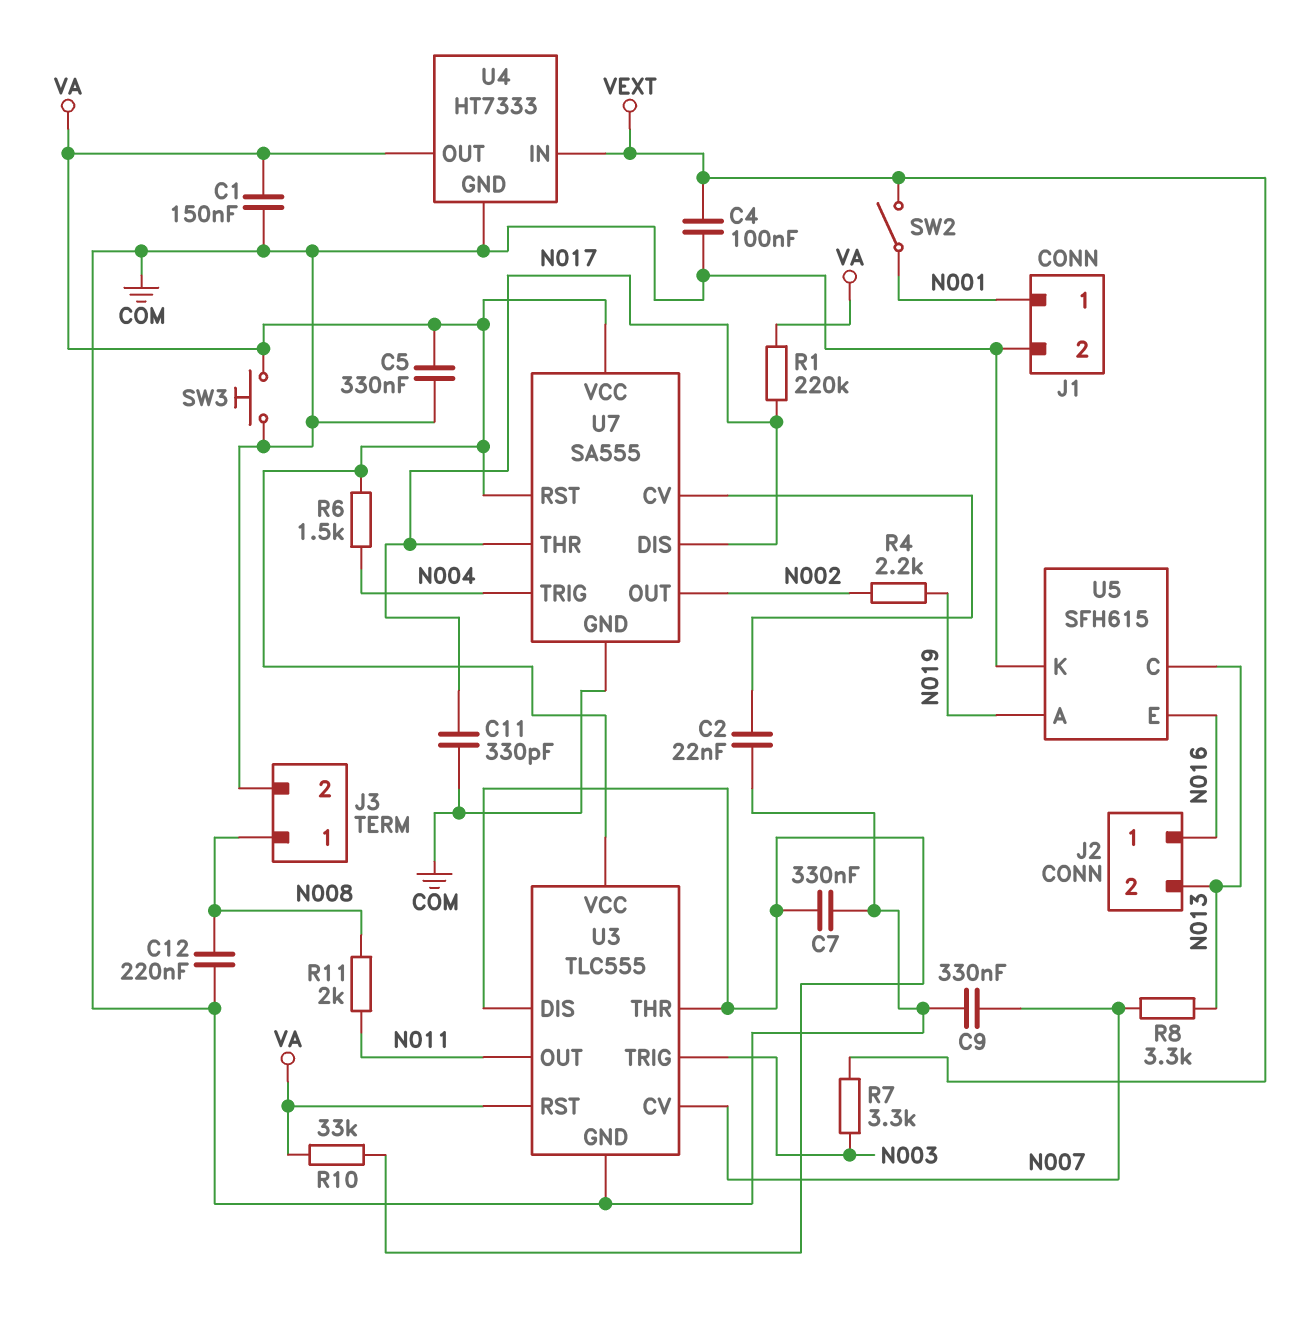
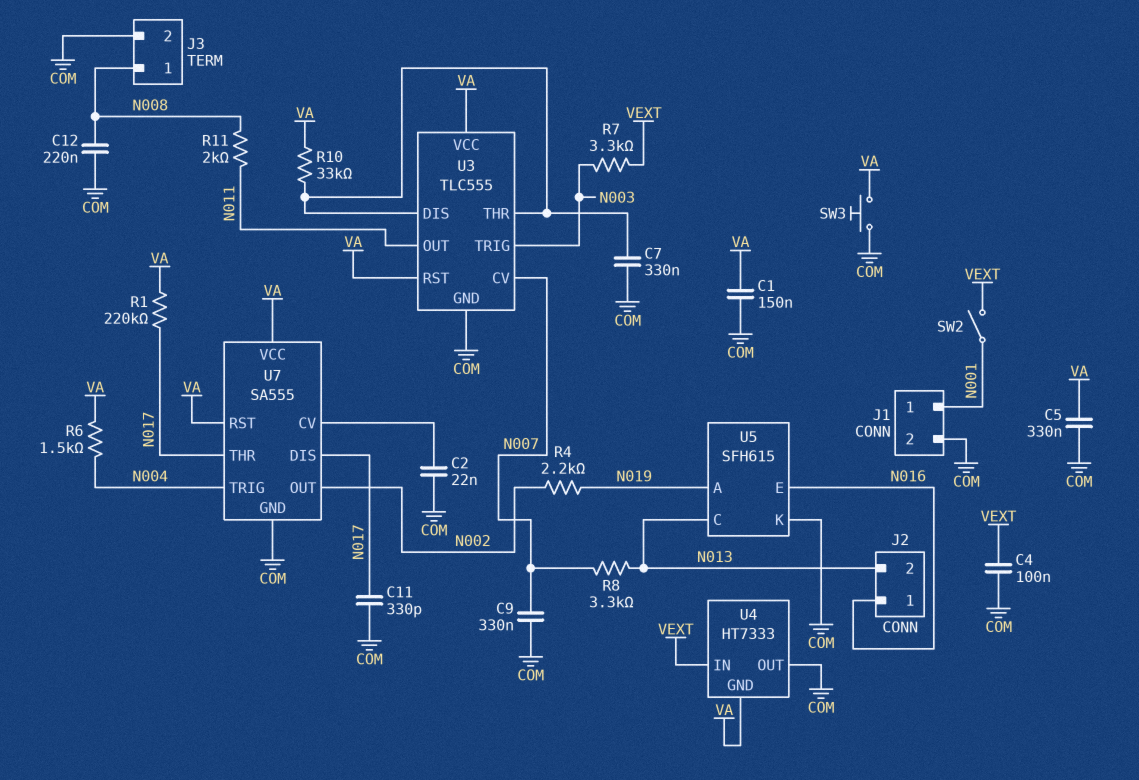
U4 pin GND: COM -> VA
U4 pin OUT: VA -> COM

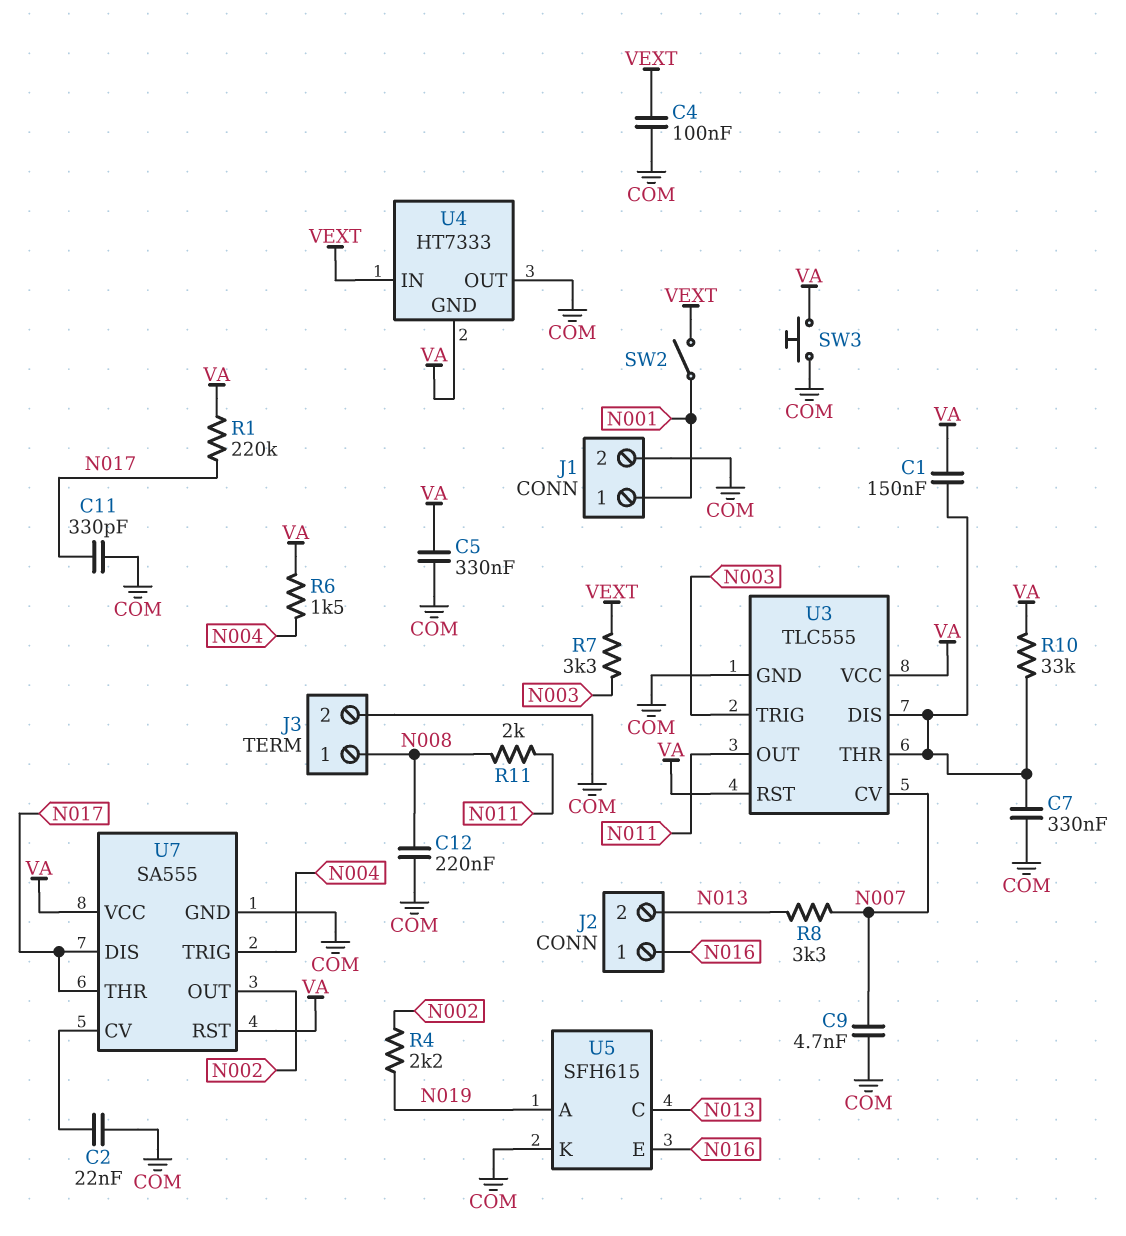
C1: 150nF (COM, VA) -> 150nF (U3/DIS, VA)
C9: 330nF (COM, N007) -> 4.7nF (COM, N007)

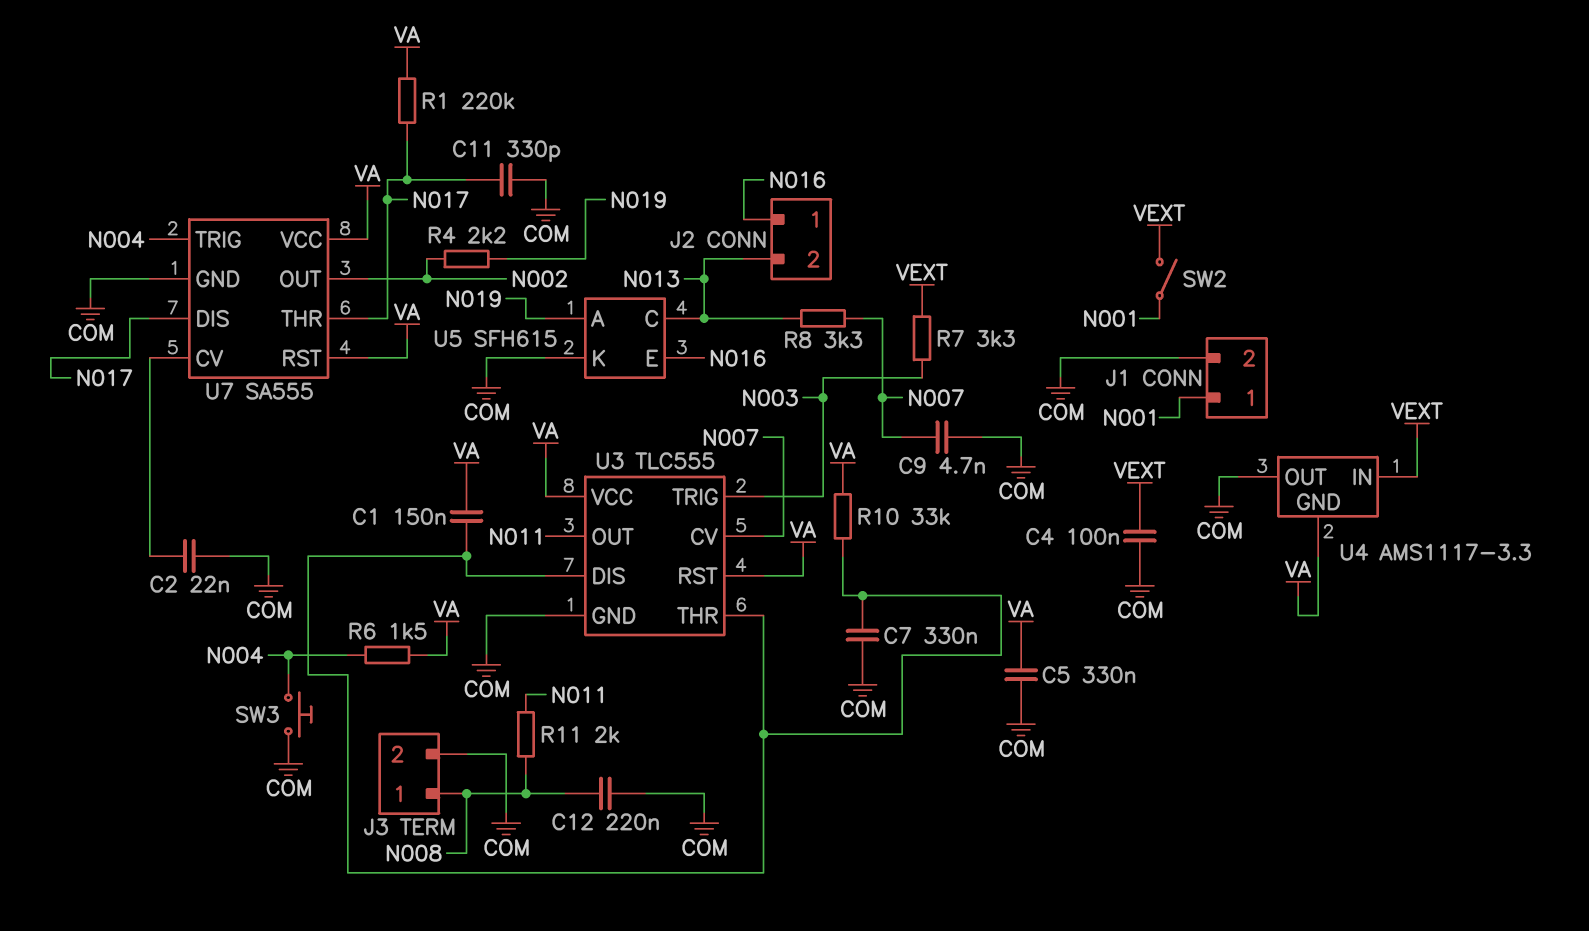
SW3: button (COM, VA) -> button (COM, N004)
U4: HT7333 -> AMS1117-3.3

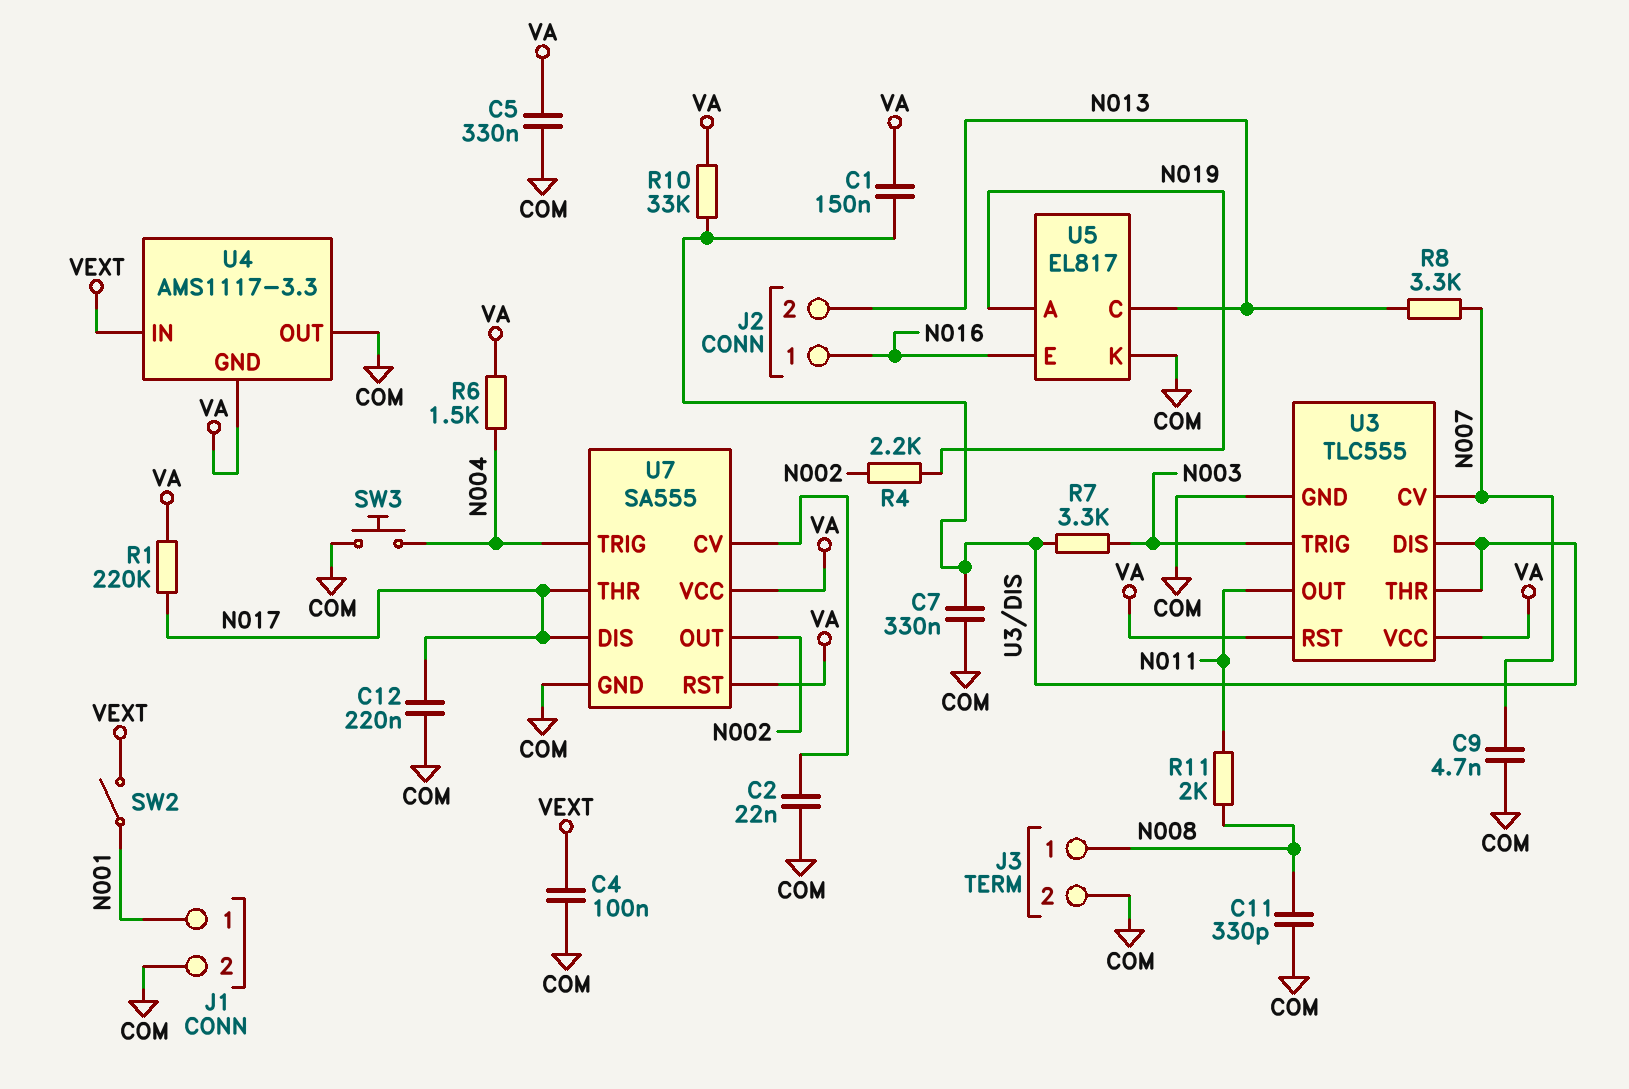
C11: 330pF (COM, N017) -> 330pF (COM, N008)
C12: 220nF (COM, N008) -> 220nF (COM, N017)
R7: 3.3k (N003, VEXT) -> 3.3k (N003, U3/DIS)
U5: SFH615 -> EL817

